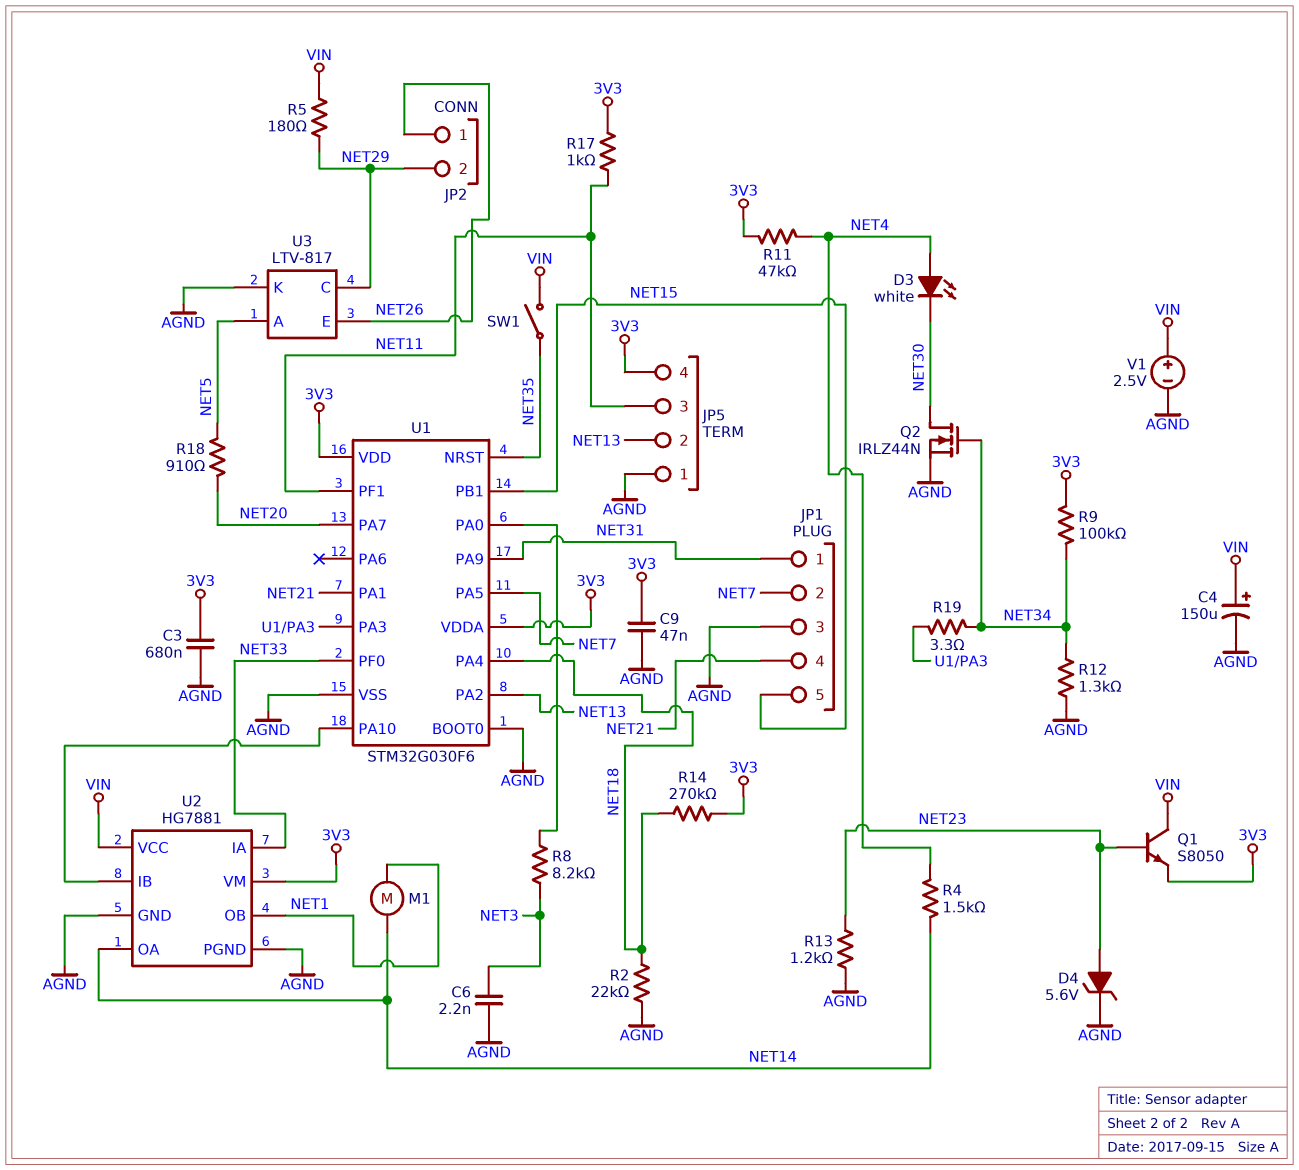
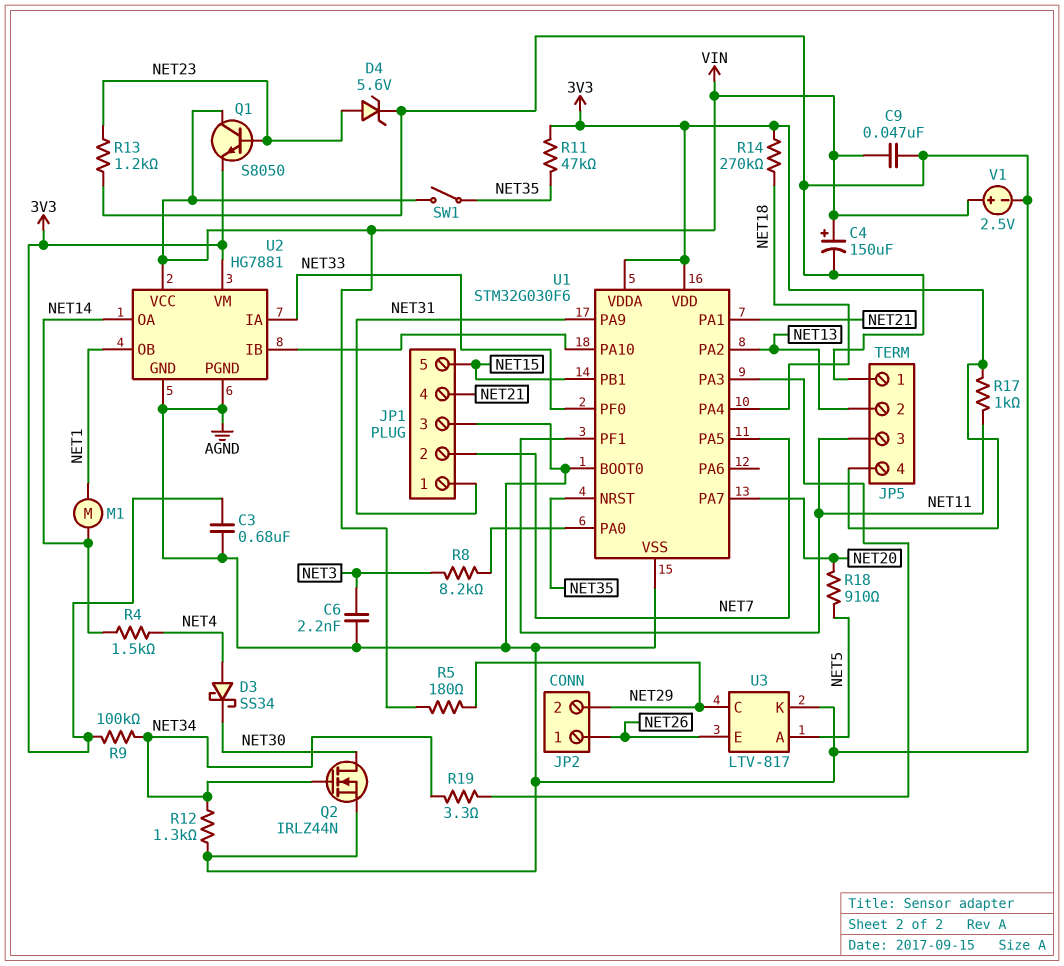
C9: 47nF (3V3, AGND) -> 47nF (AGND, VIN)
D3: LED white (A NET4, K NET30) -> schottky SS34 (A NET4, K NET30)
R2: 22k (AGND, NET18) -> none
R11: 47k (3V3, NET4) -> 47k (3V3, NET35)

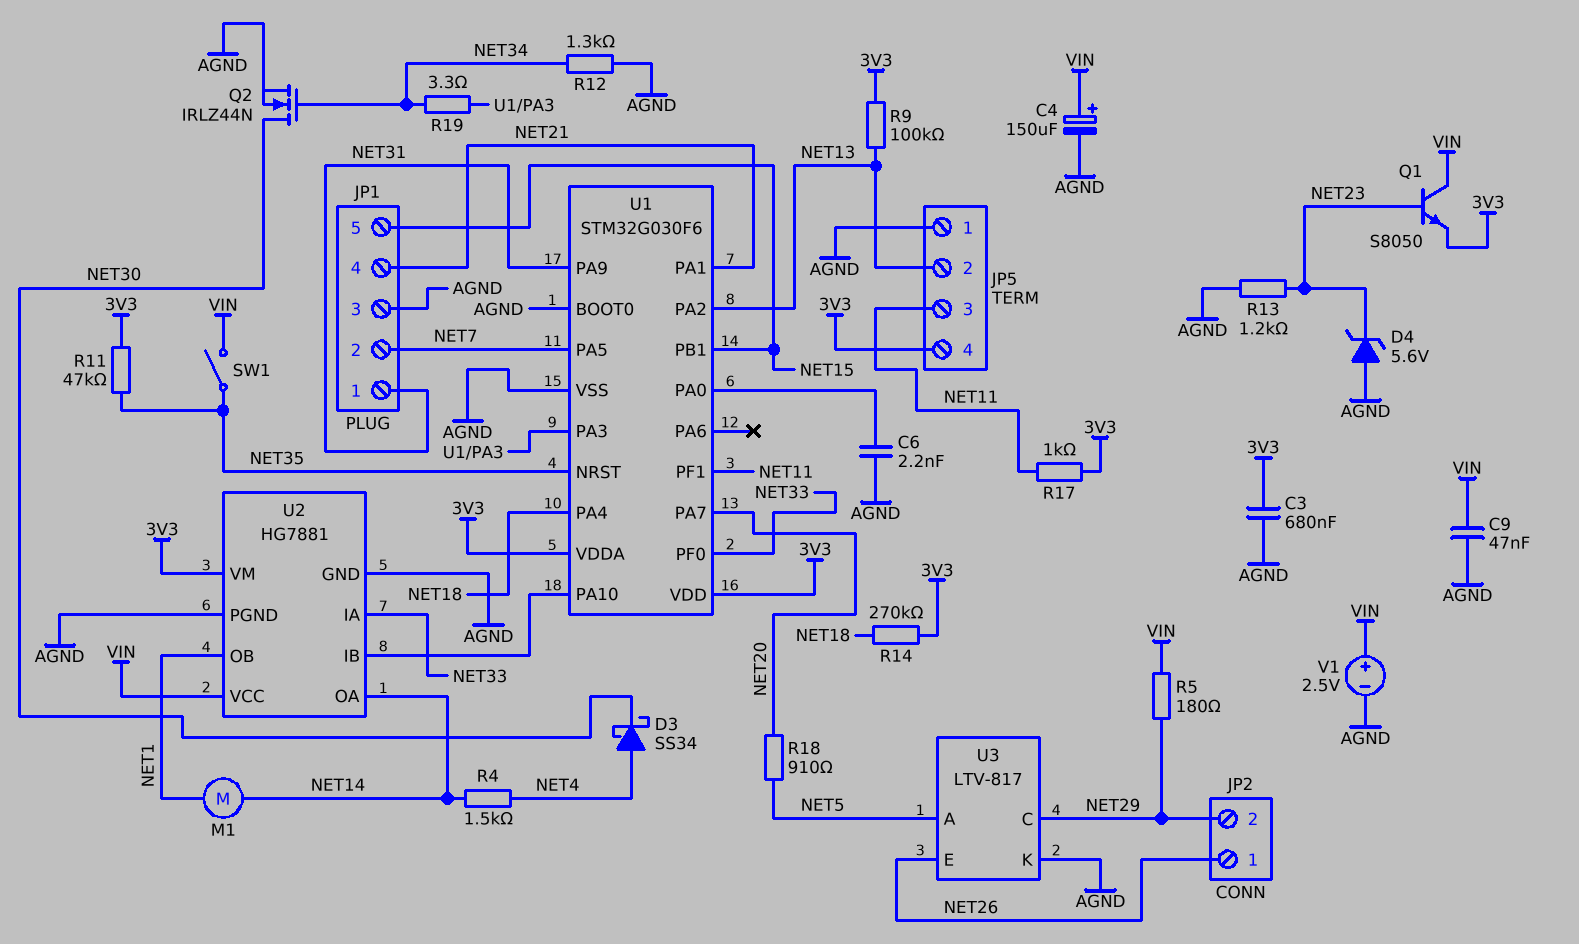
C6: 2.2nF (AGND, NET3) -> 2.2nF (AGND, U1/PA0)
D4: zener 5.6V (A NET23, K AGND) -> zener 5.6V (A AGND, K NET23)
R8: 8.2k (NET3, U1/PA0) -> none
R9: 100k (3V3, NET34) -> 100k (3V3, NET13)

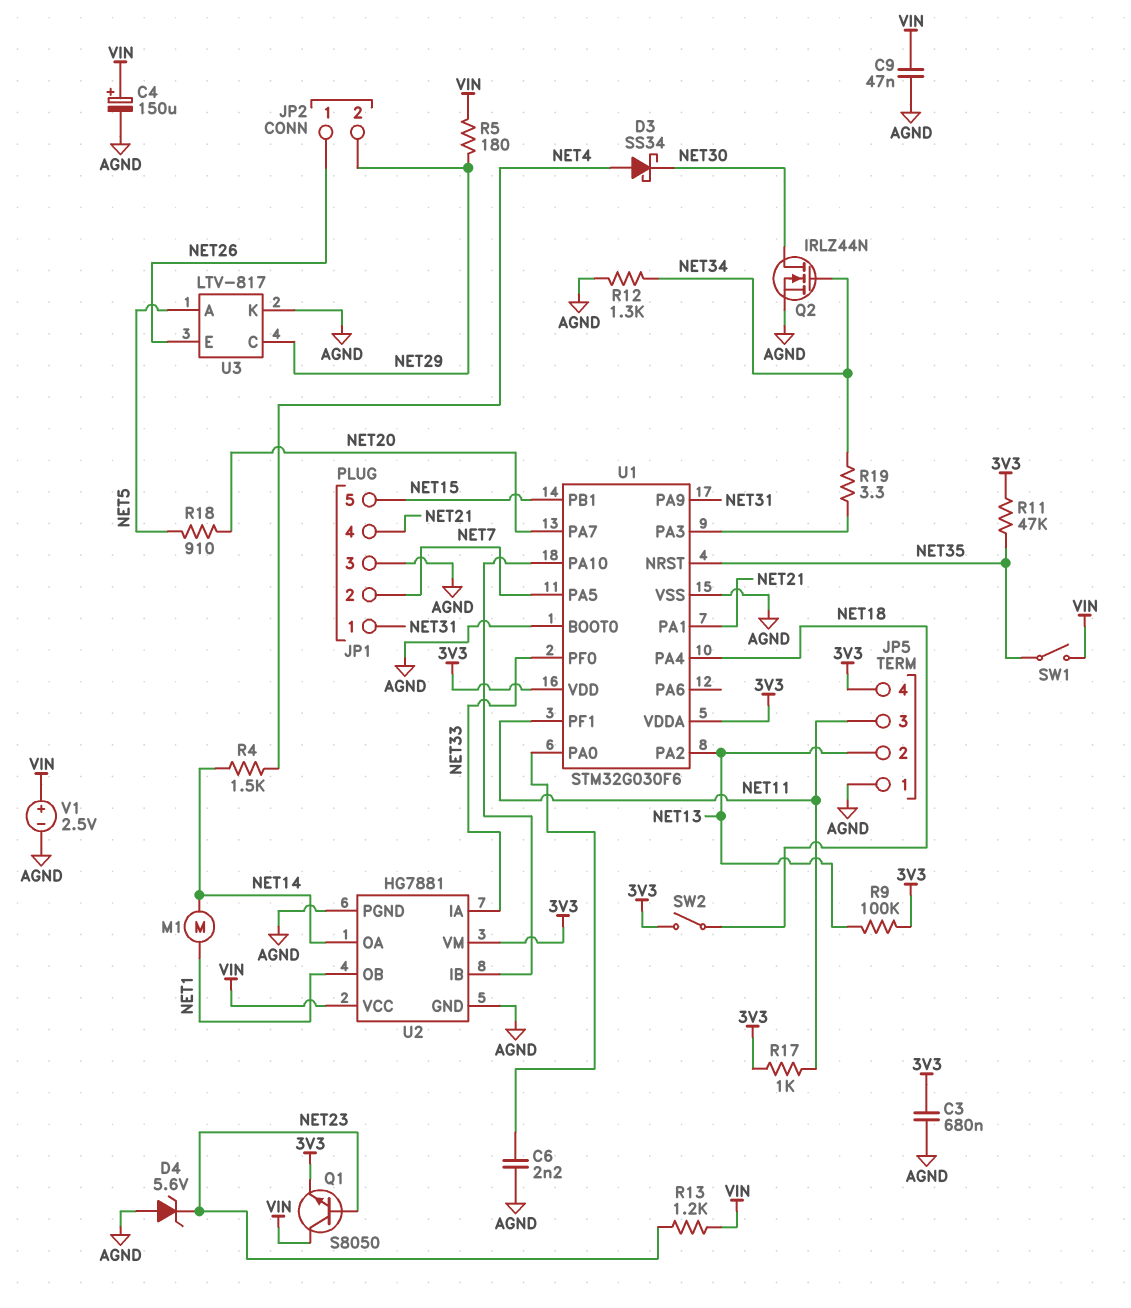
R13: 1.2k (AGND, NET23) -> 1.2k (NET23, VIN)
R14: 270k (3V3, NET18) -> none
SW2: none -> switch (3V3, NET18)

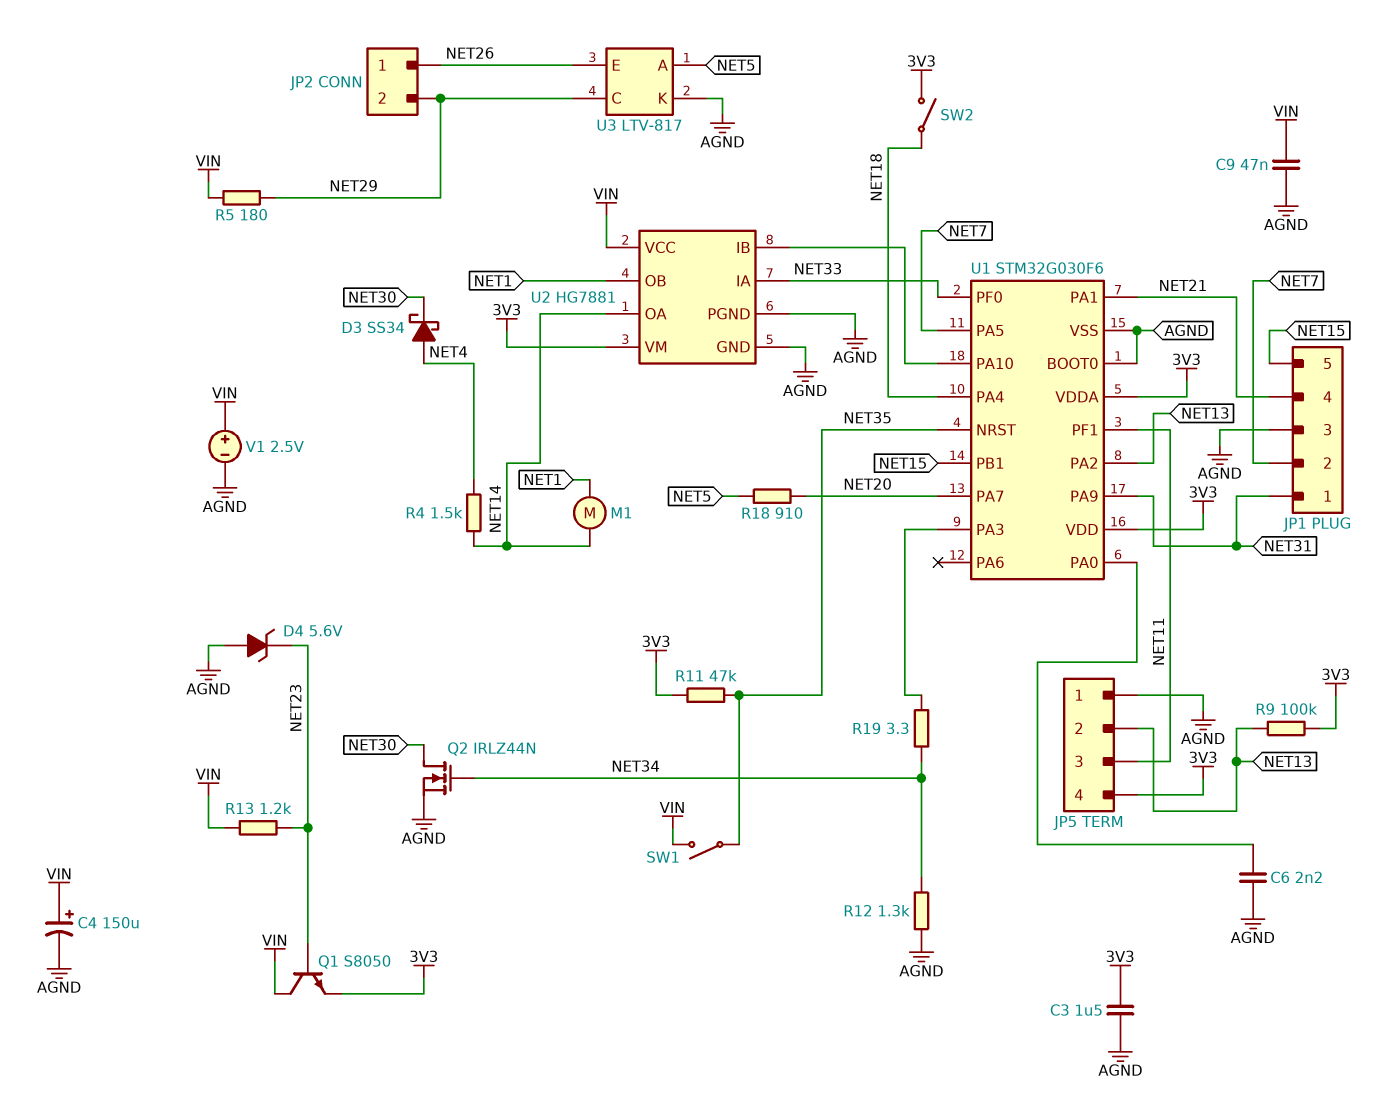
C3: 680nF (3V3, AGND) -> 1.5uF (3V3, AGND)
R17: 1k (3V3, NET11) -> none

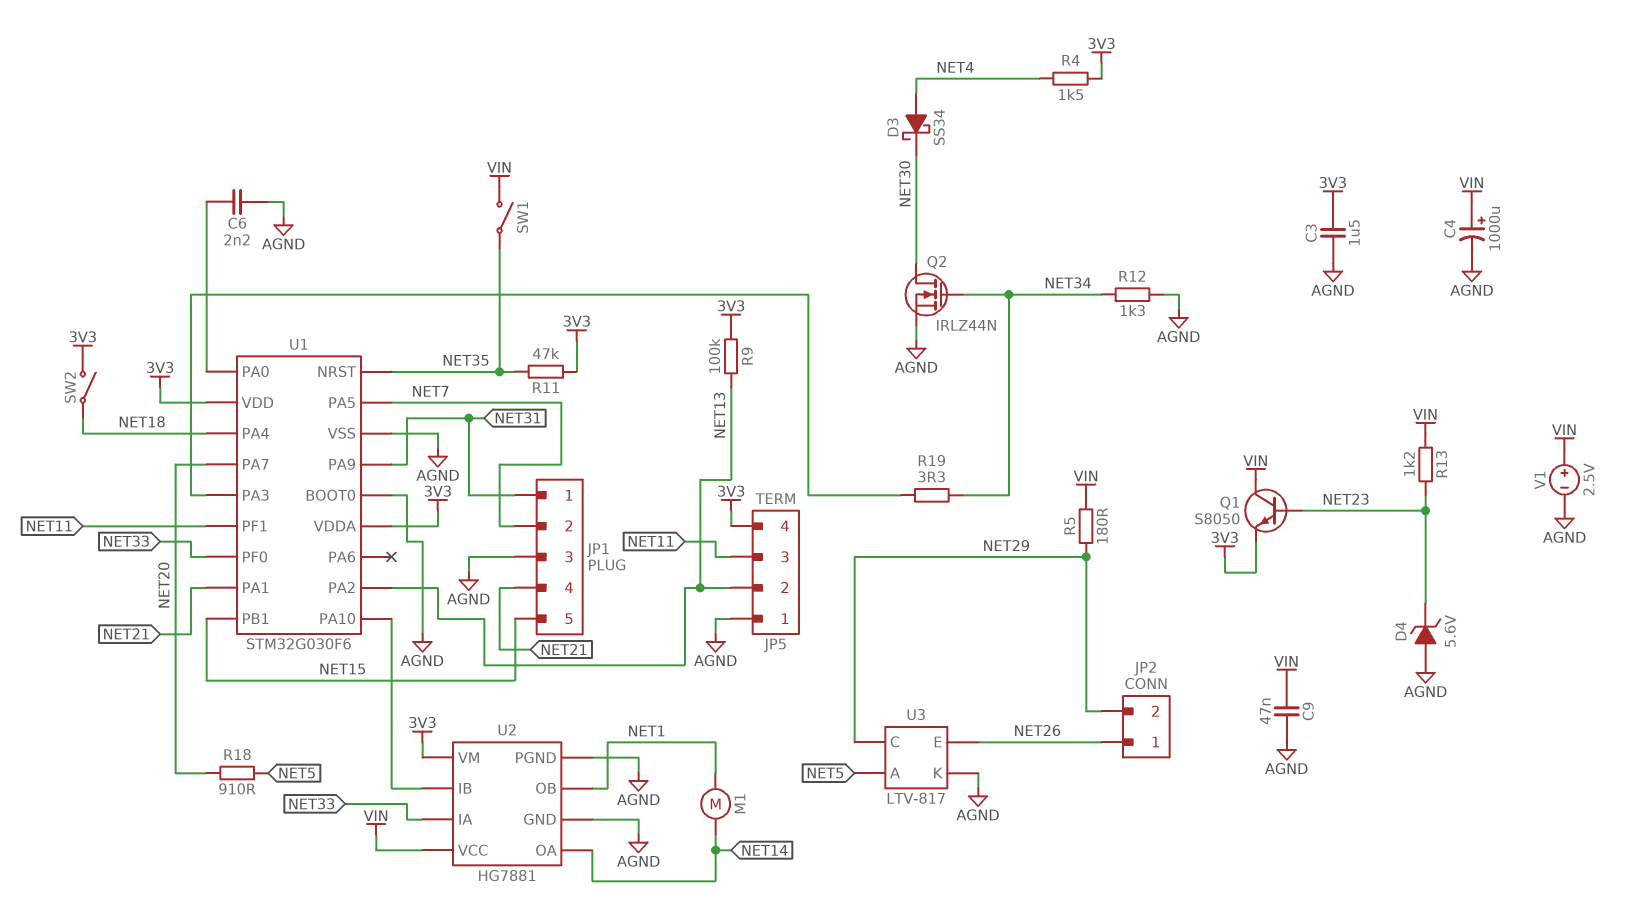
C4: 150uF (plus VIN, minus AGND) -> 1000uF (plus VIN, minus AGND)
R4: 1.5k (NET4, NET14) -> 1.5k (3V3, NET4)

